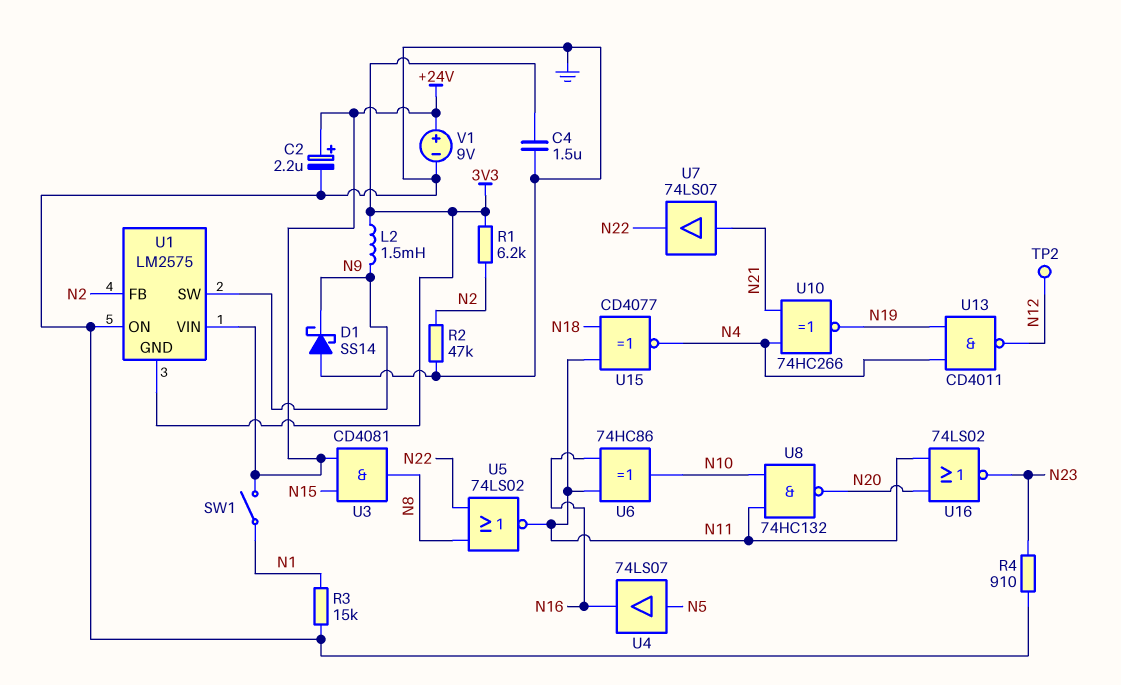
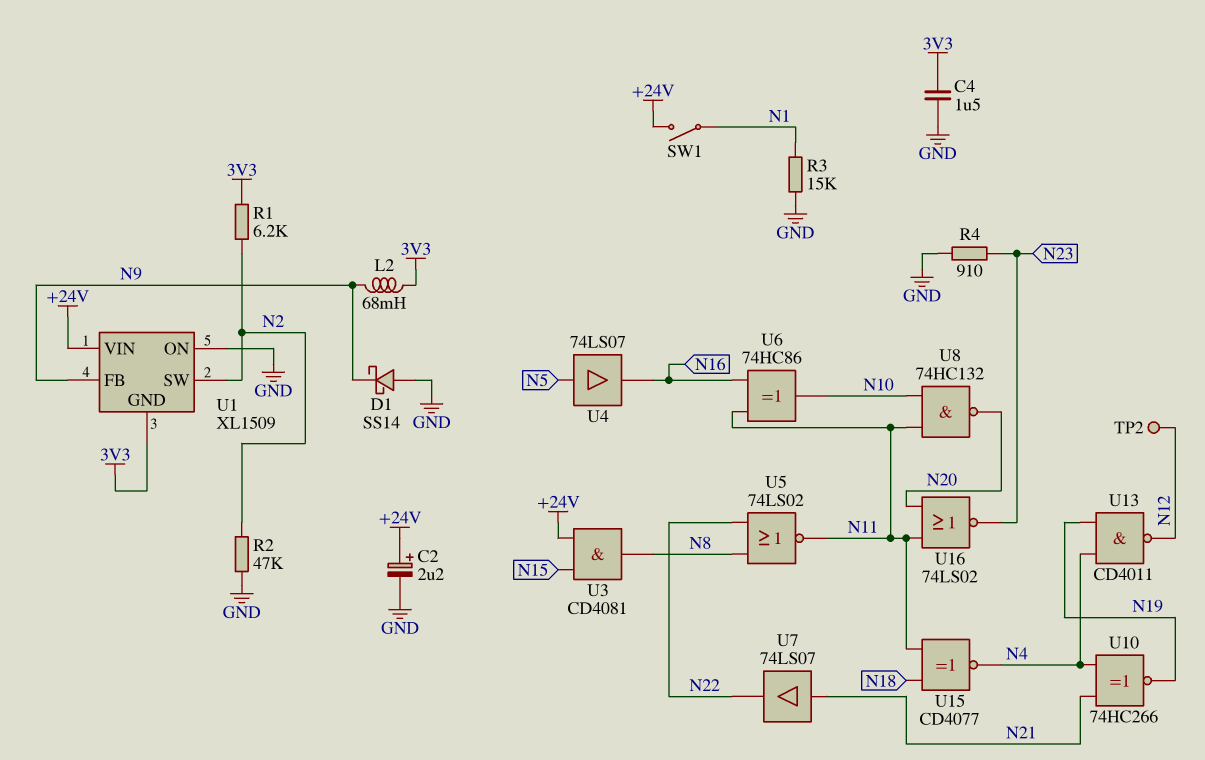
L2: 1.5mH (3V3, N9) -> 68mH (3V3, N9)
U1: LM2575 -> XL1509
U1 pin FB: N2 -> N9
U1 pin SW: N9 -> N2
V1: 9V (plus +24V, minus GND) -> none

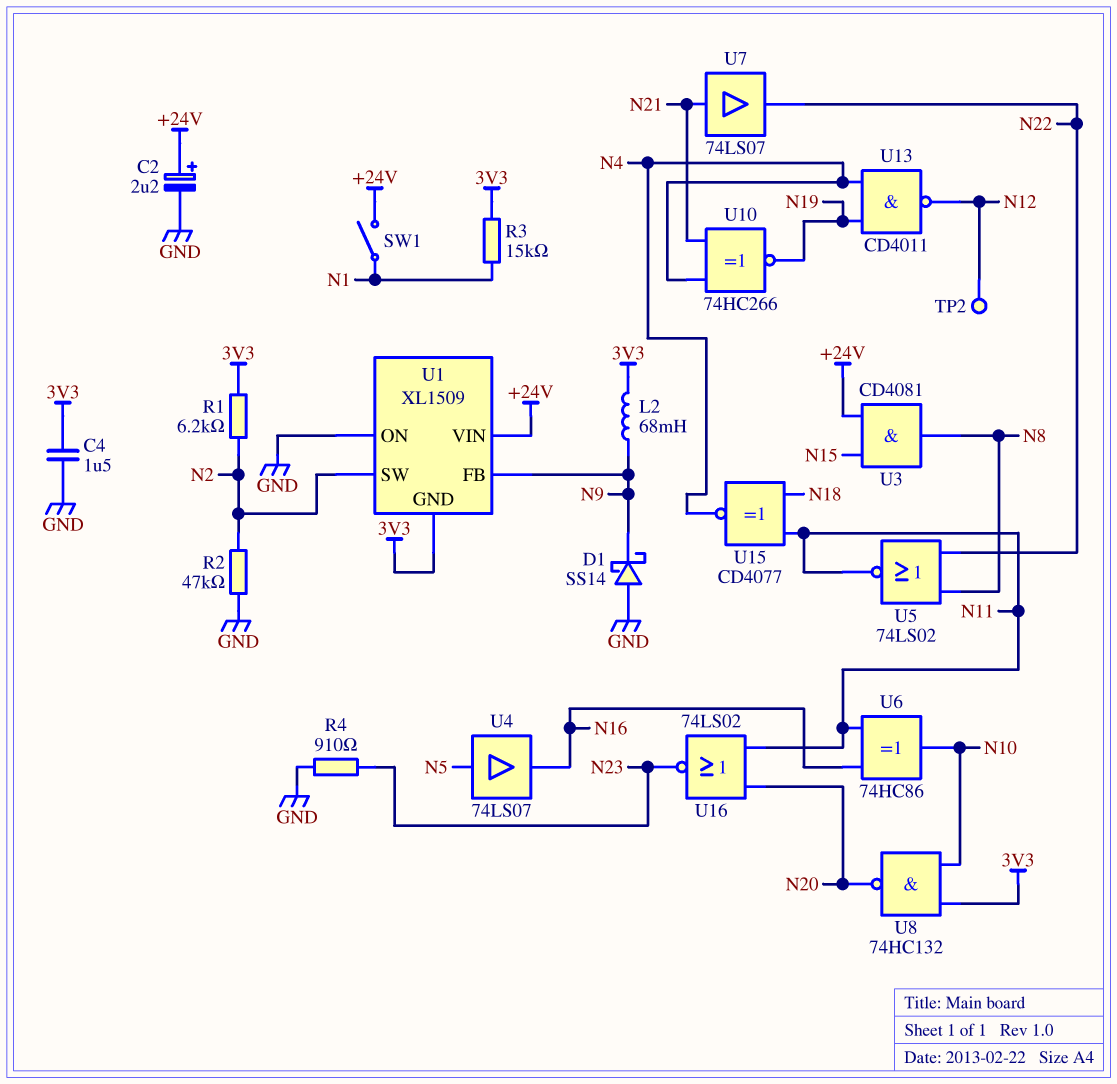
R3: 15k (GND, N1) -> 15k (3V3, N1)
U8: NAND 74HC132 (in N10, in N11, out N20) -> NAND 74HC132 (in 3V3, in N10, out N20)

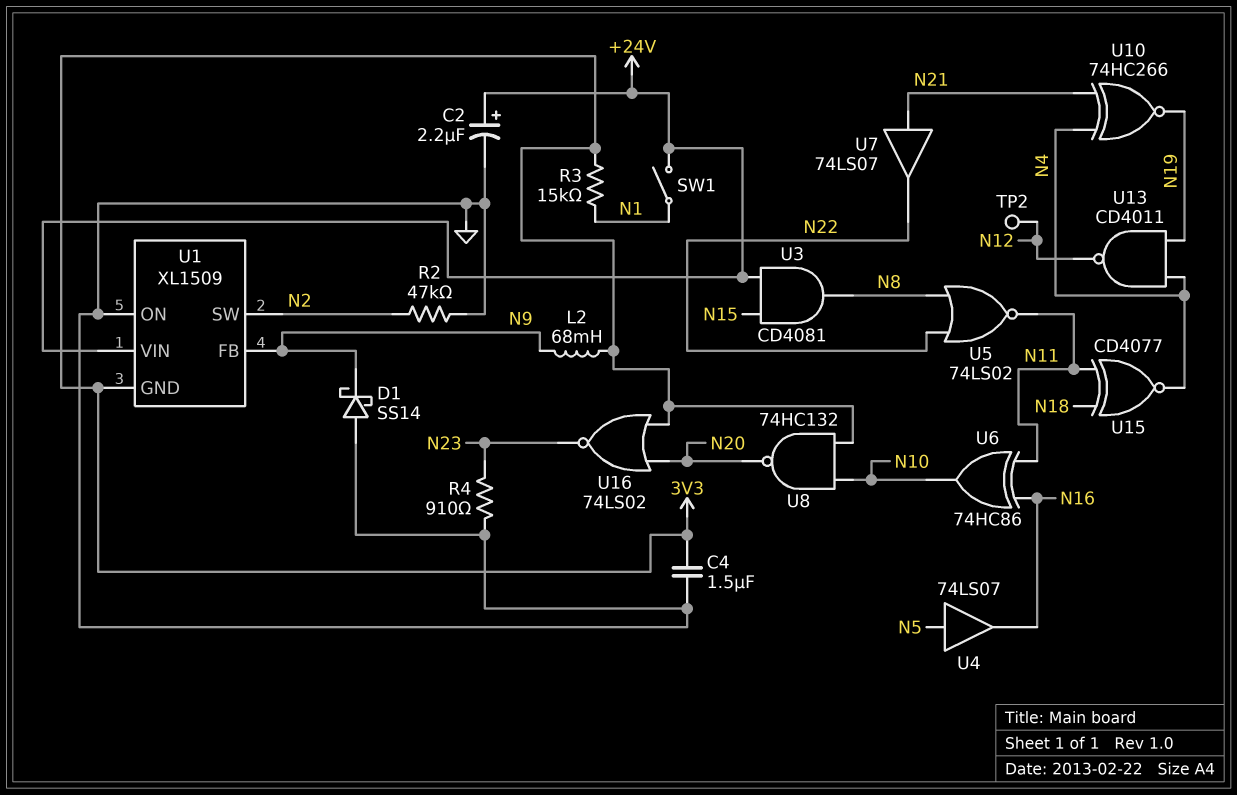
R1: 6.2k (3V3, N2) -> none
U16: NOR 74LS02 (in N11, in N20, out N23) -> NOR 74LS02 (in 3V3, in N20, out N23)

